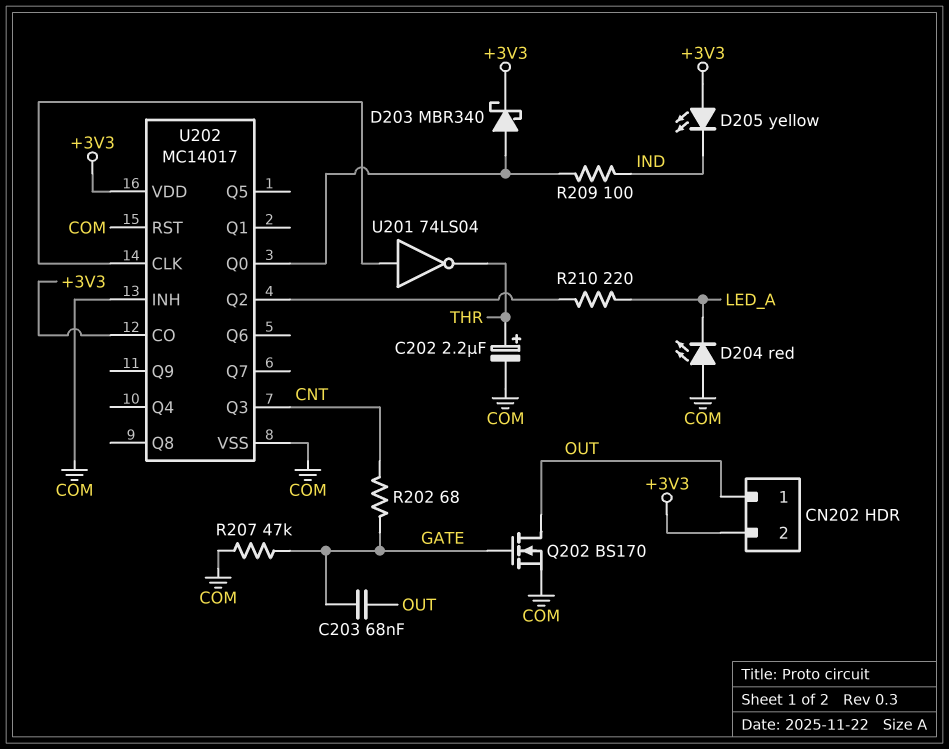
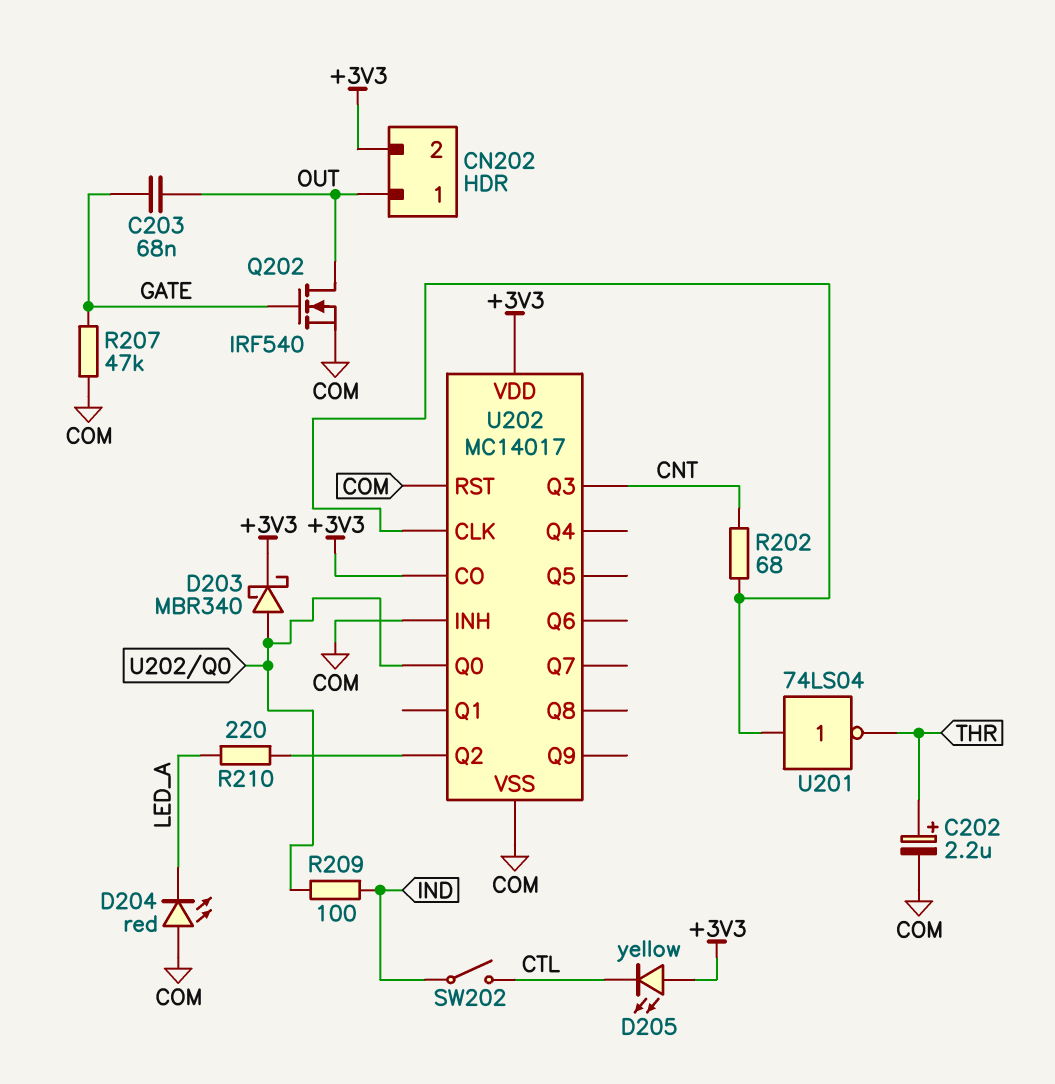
D205: LED yellow (A +3V3, K IND) -> LED yellow (A +3V3, K CTL)
Q202: NMOS BS170 (G GATE, D OUT, S COM) -> NMOS IRF540 (G GATE, D OUT, S COM)
R202: 68 (CNT, GATE) -> 68 (CNT, U202/CLK)
SW202: none -> switch (CTL, IND)

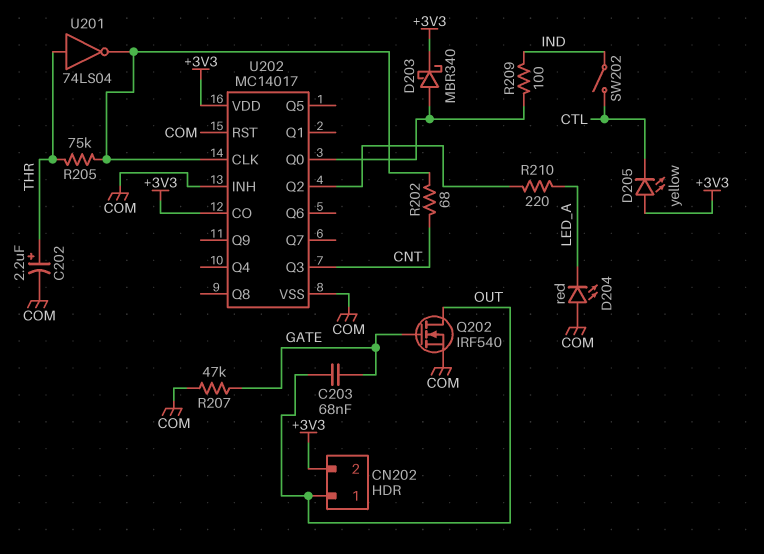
R205: none -> 75k (THR, U202/CLK)
U201: NOT 74LS04 (in U202/CLK, out THR) -> NOT 74LS04 (in THR, out U202/CLK)

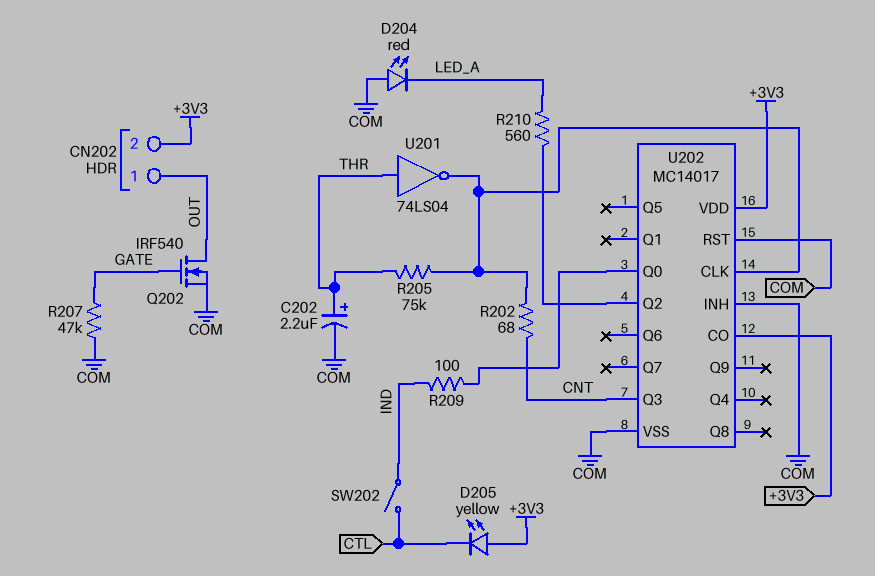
C203: 68nF (GATE, OUT) -> none
D203: schottky MBR340 (A U202/Q0, K +3V3) -> none
R210: 220 (LED_A, U202/Q2) -> 560 (LED_A, U202/Q2)

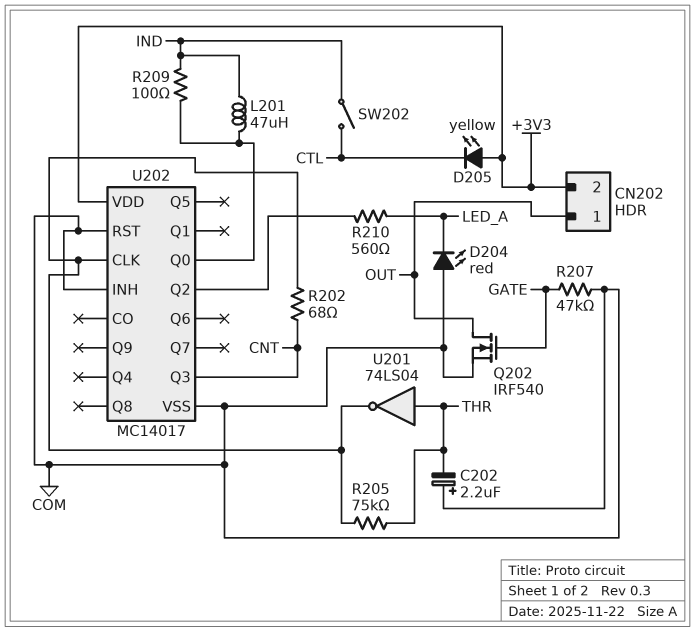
C202: 2.2uF (plus THR, minus COM) -> 2.2uF (plus COM, minus THR)
L201: none -> 47uH (IND, U202/Q0)
U202 pin CO: +3V3 -> none

